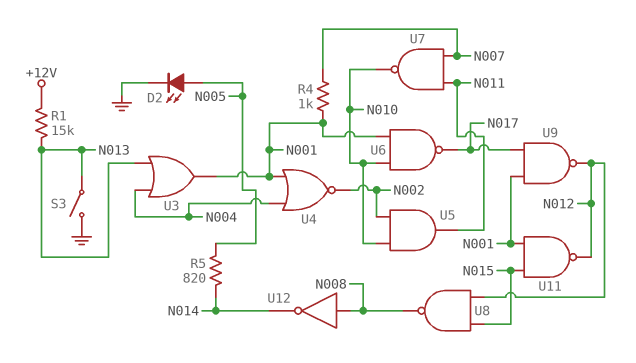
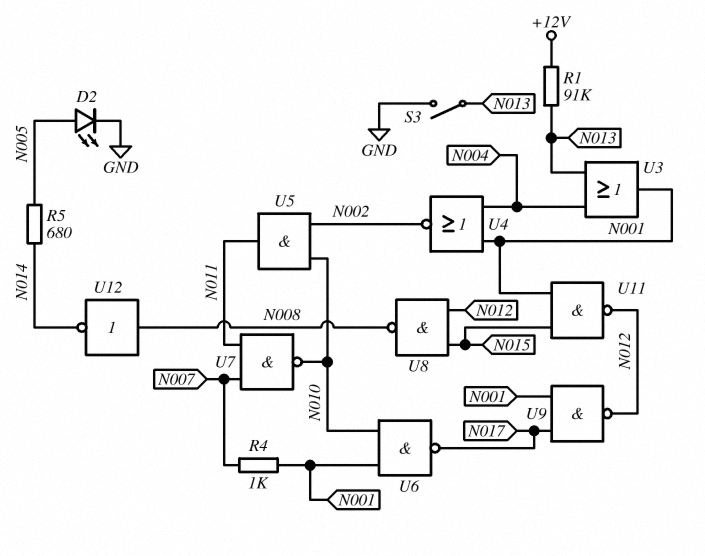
R1: 15k (+12V, N013) -> 91k (+12V, N013)
R5: 820 (N005, N014) -> 680 (N005, N014)

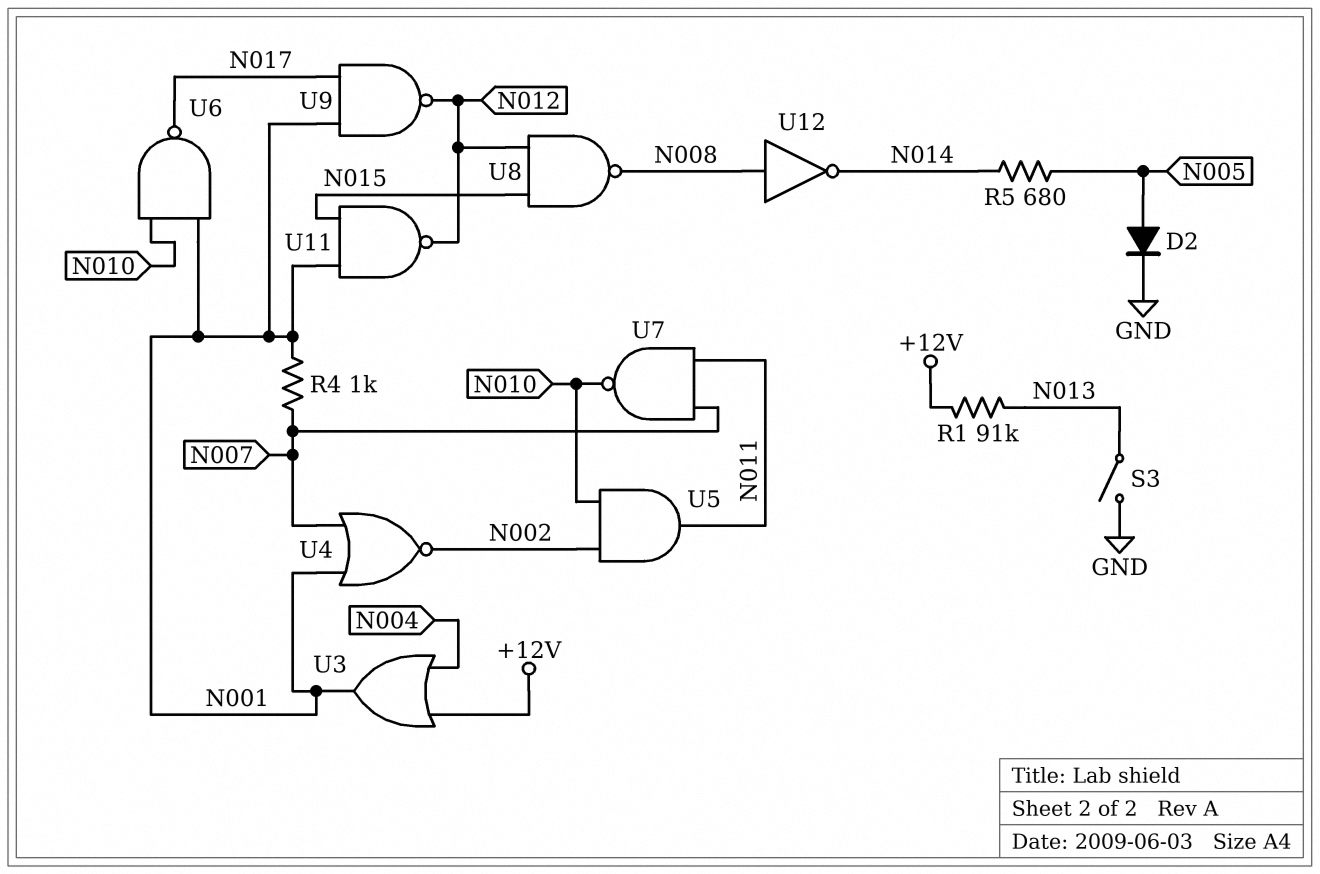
D2: LED (A N005, K GND) -> diode (A N005, K GND)
U3: OR (in N004, in N013, out N001) -> OR (in +12V, in N004, out N001)
U4: NOR (in N001, in N004, out N002) -> NOR (in N001, in N007, out N002)

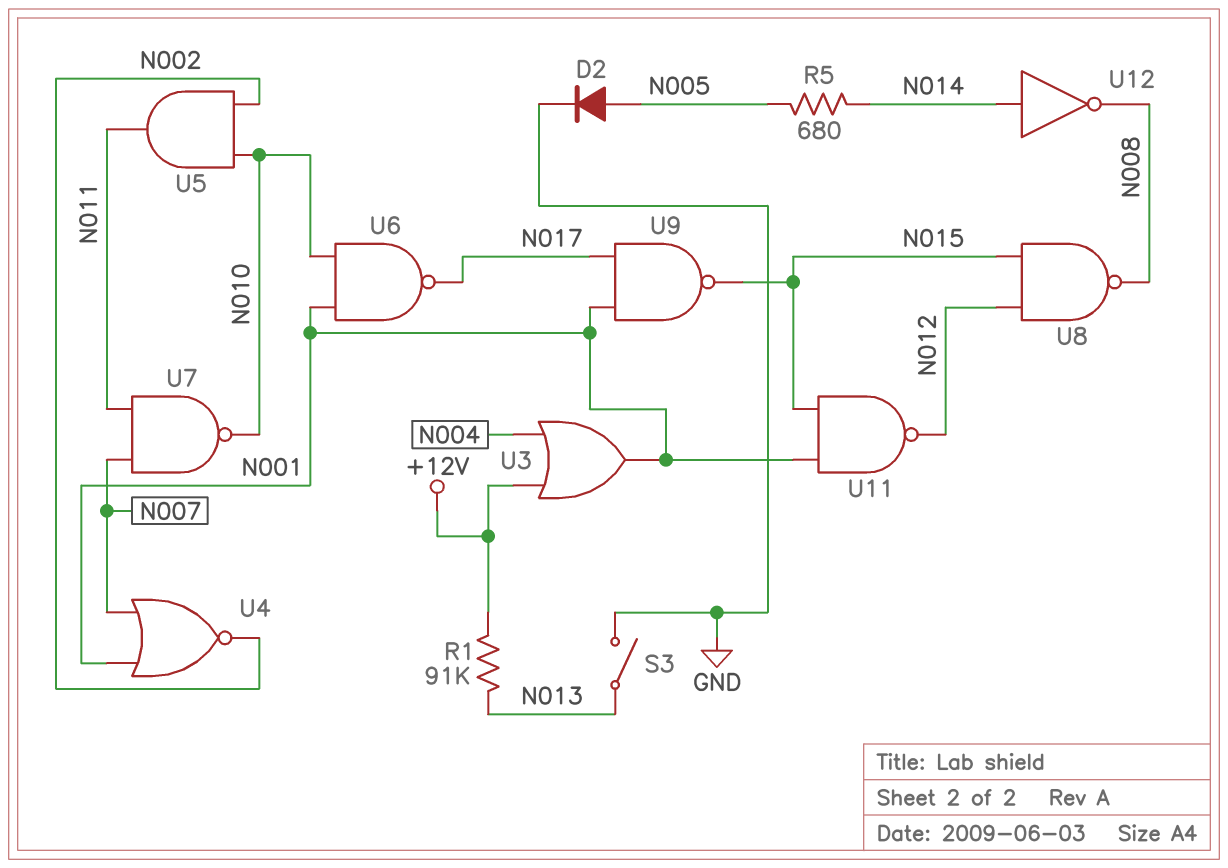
R4: 1k (N001, N007) -> none
U9: NAND (in N001, in N017, out N012) -> NAND (in N001, in N017, out N015)
U12: NOT (in N008, out N014) -> NOT (in N014, out N008)

